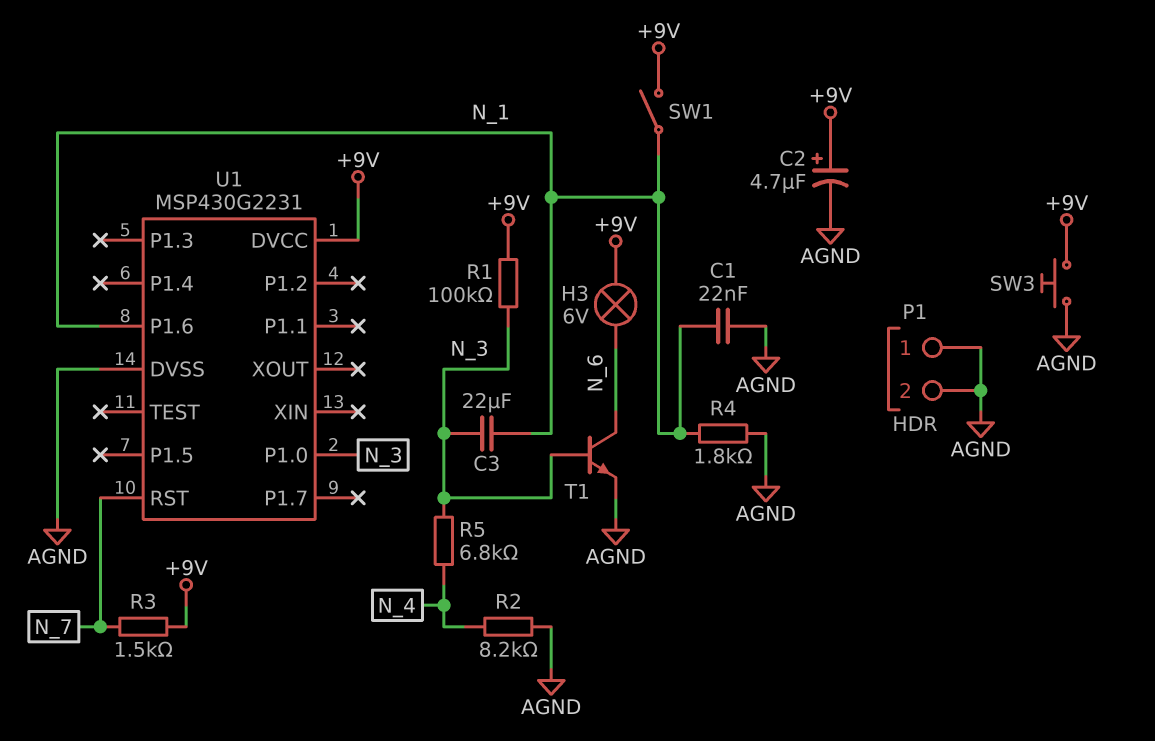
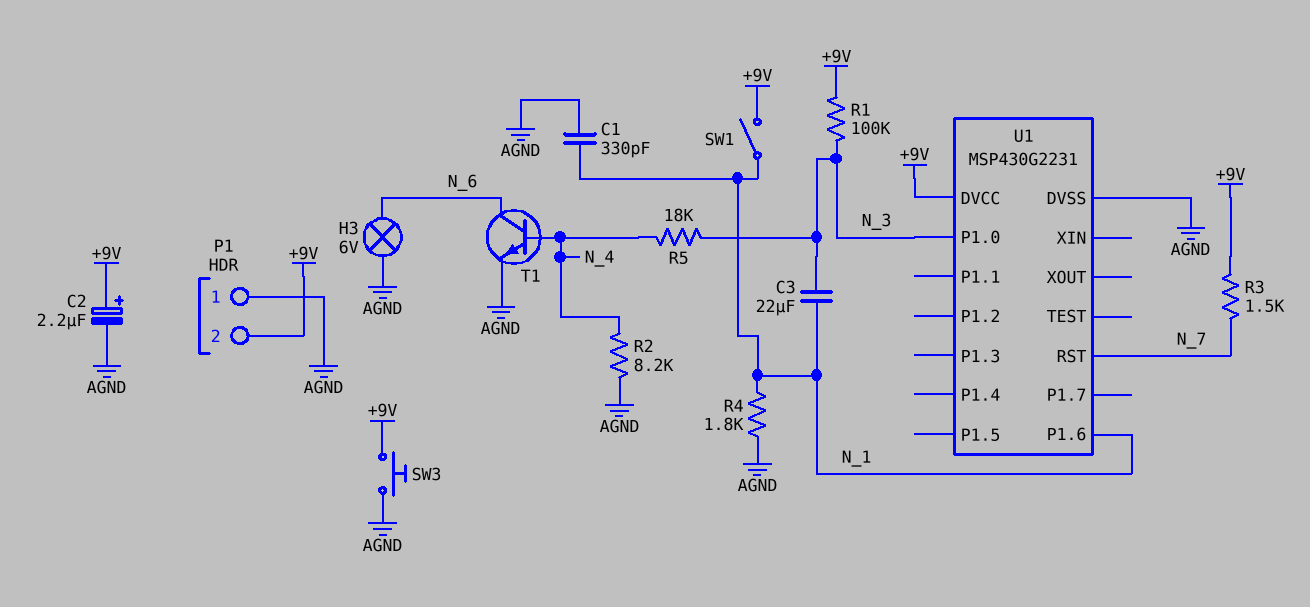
C1: 22nF (AGND, N_1) -> 330pF (AGND, N_1)
C2: 4.7uF (plus +9V, minus AGND) -> 2.2uF (plus +9V, minus AGND)
H3: lamp 6V (+9V, N_6) -> lamp 6V (AGND, N_6)
P1 pin 2: AGND -> +9V
R5: 6.8k (N_3, N_4) -> 18k (N_3, N_4)
T1: NPN (B N_3, C N_6, E AGND) -> NPN (B N_4, C N_6, E AGND)

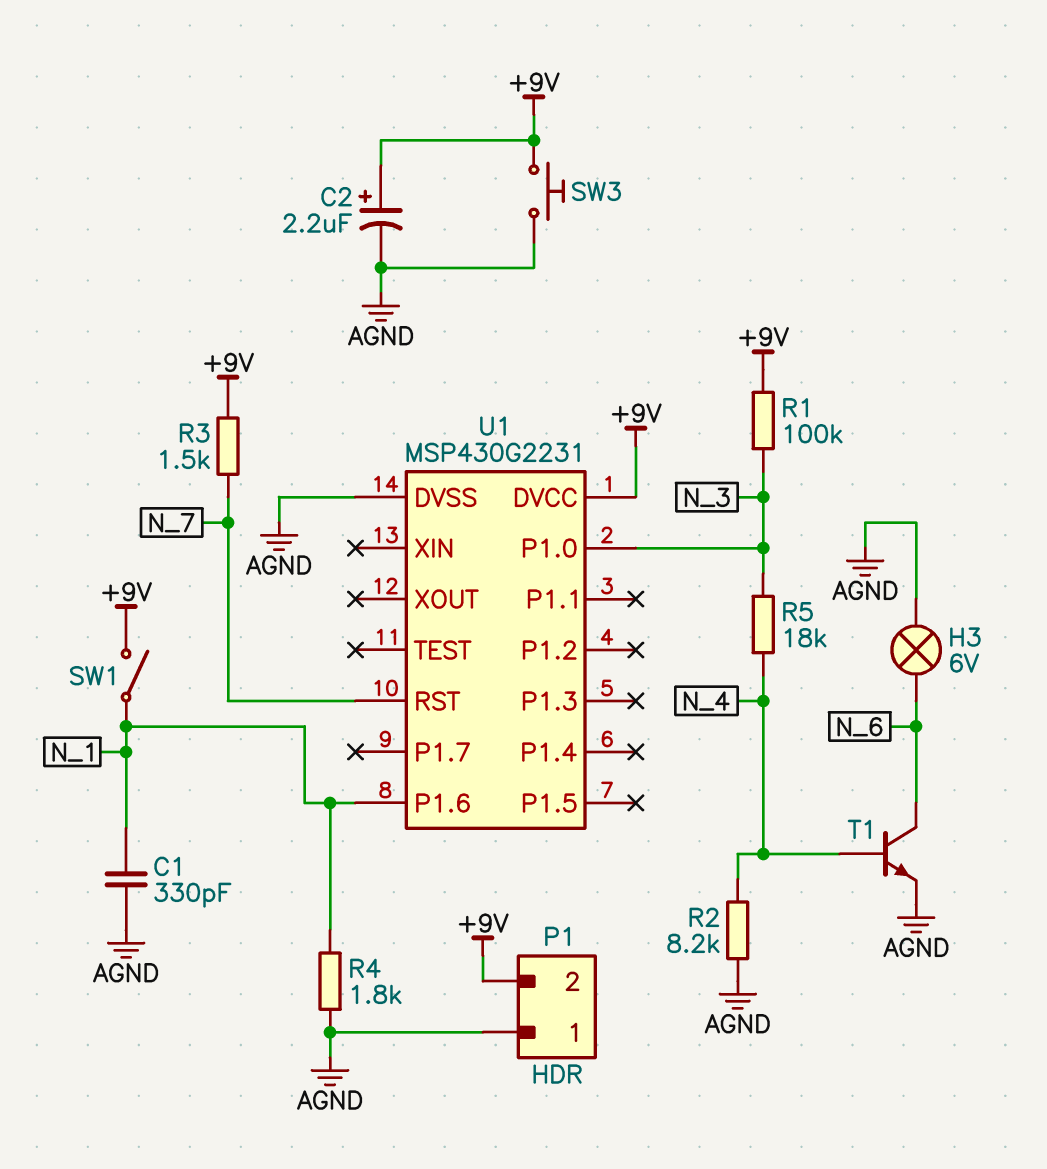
C3: 22uF (N_1, N_3) -> none

